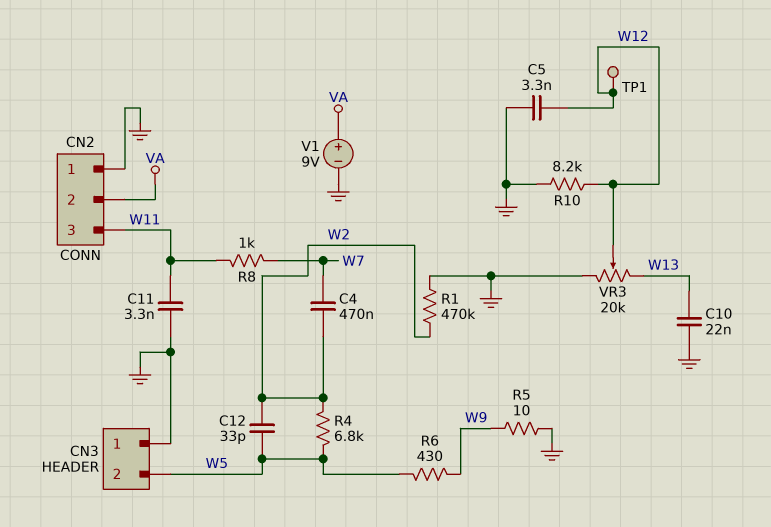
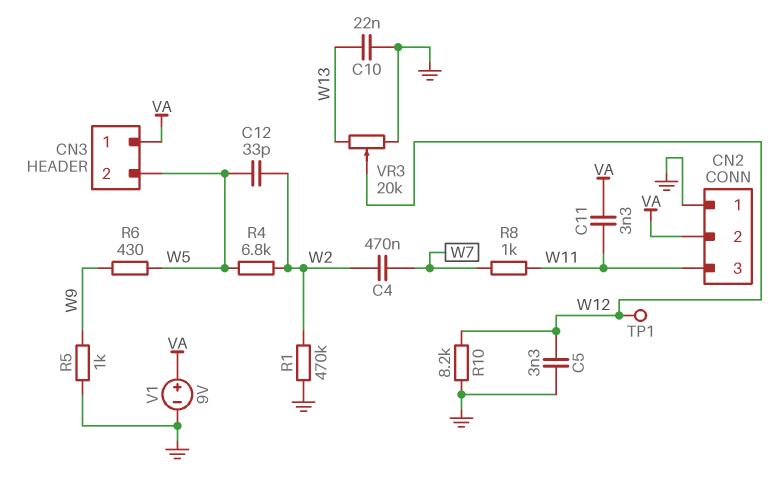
C11: 3.3nF (GND, W11) -> 3.3nF (VA, W11)
CN3 pin 1: GND -> VA
R5: 10 (GND, W9) -> 1k (GND, W9)

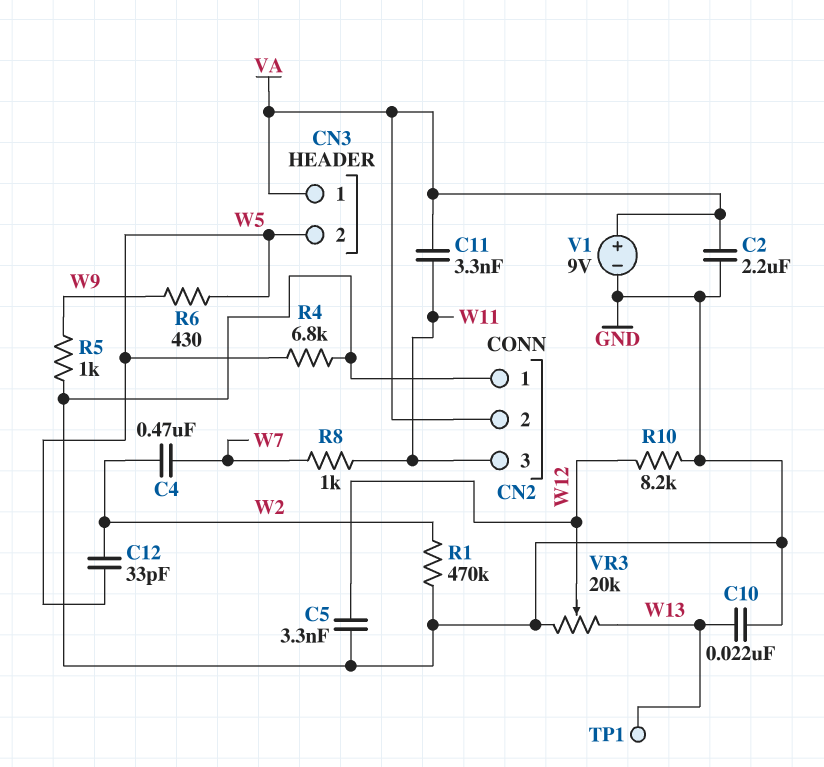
C2: none -> 2.2uF (GND, VA)
R4: 6.8k (W2, W5) -> 6.8k (GND, W5)
TP1: test point (W12) -> test point (W13)

